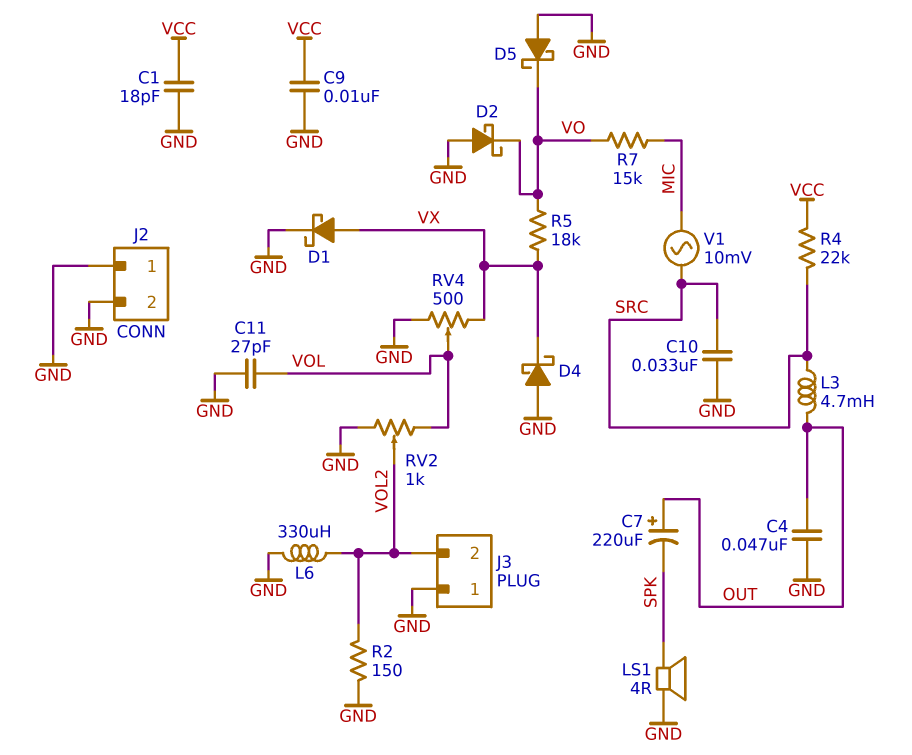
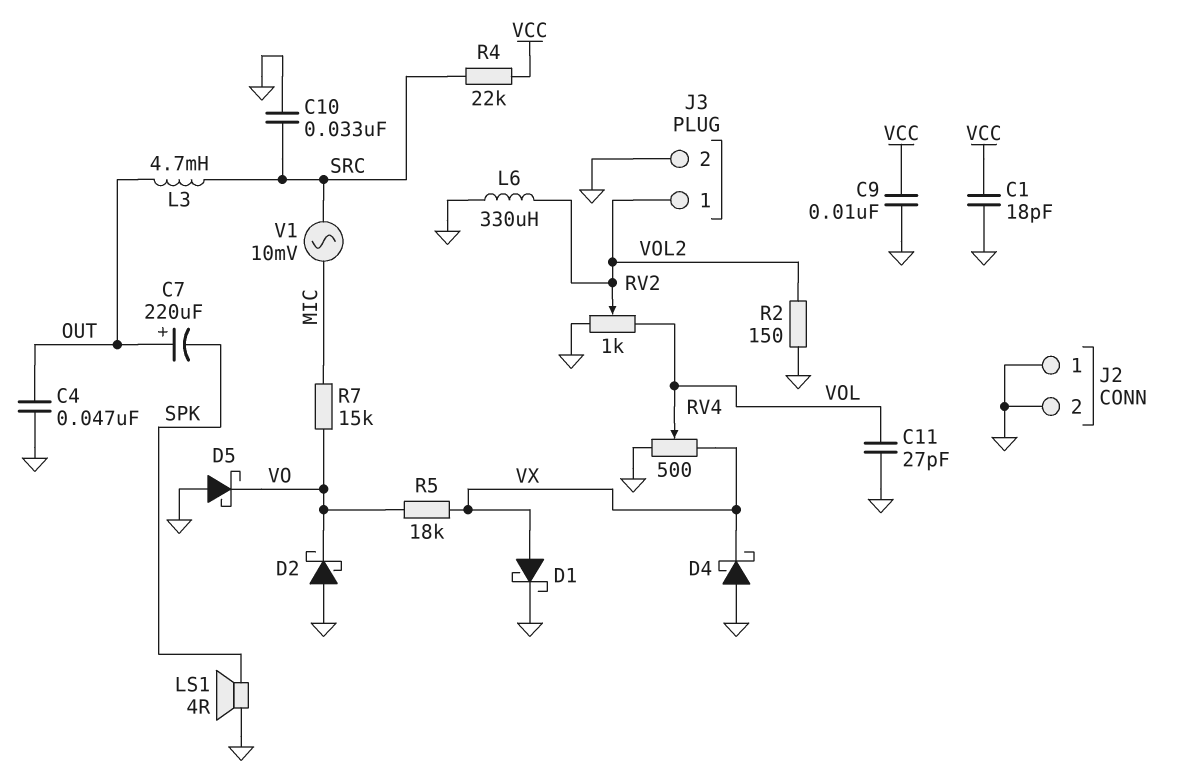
J3 pin 1: GND -> VOL2
J3 pin 2: VOL2 -> GND

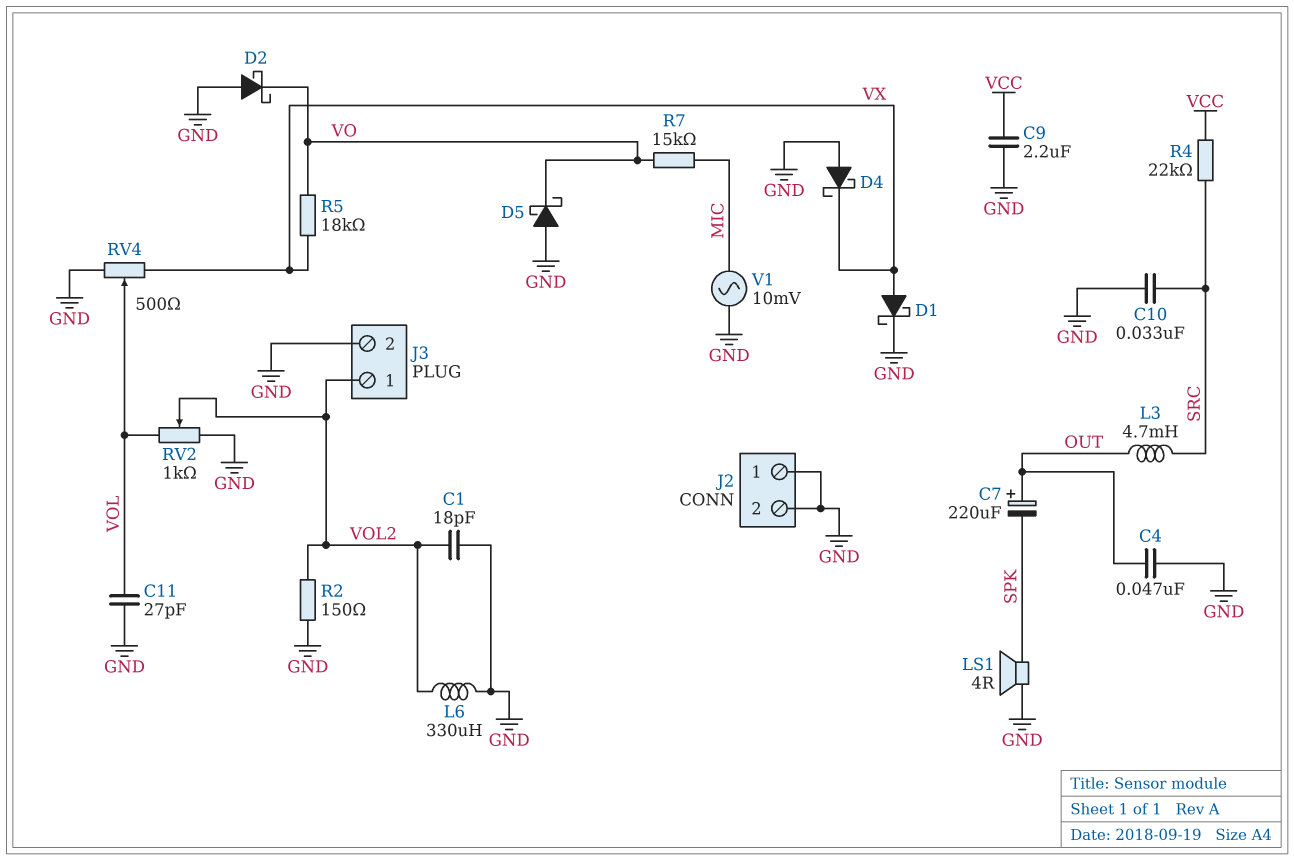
C1: 18pF (GND, VCC) -> 18pF (GND, VOL2)
C9: 10nF (GND, VCC) -> 2.2uF (GND, VCC)
V1: AC 10mV (MIC, SRC) -> AC 10mV (GND, MIC)

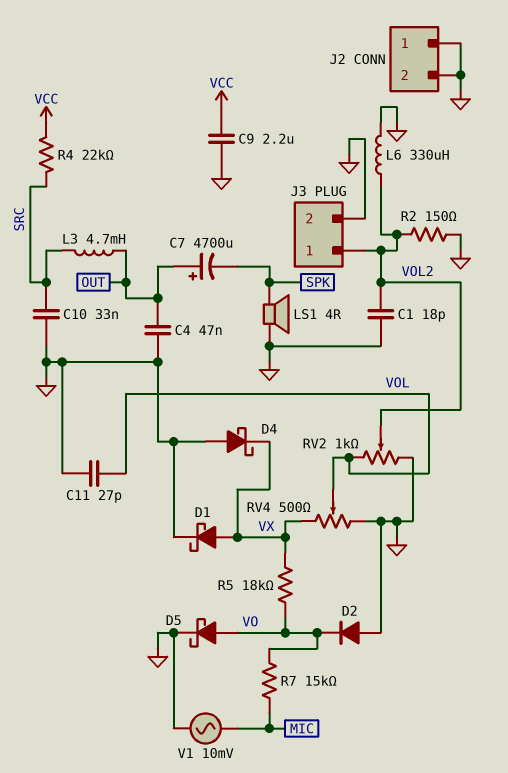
C7: 220uF (plus OUT, minus SPK) -> 4700uF (plus OUT, minus SPK)
D2: schottky (A GND, K VO) -> diode (A GND, K VO)
D5: schottky (A GND, K VO) -> schottky (A VO, K GND)

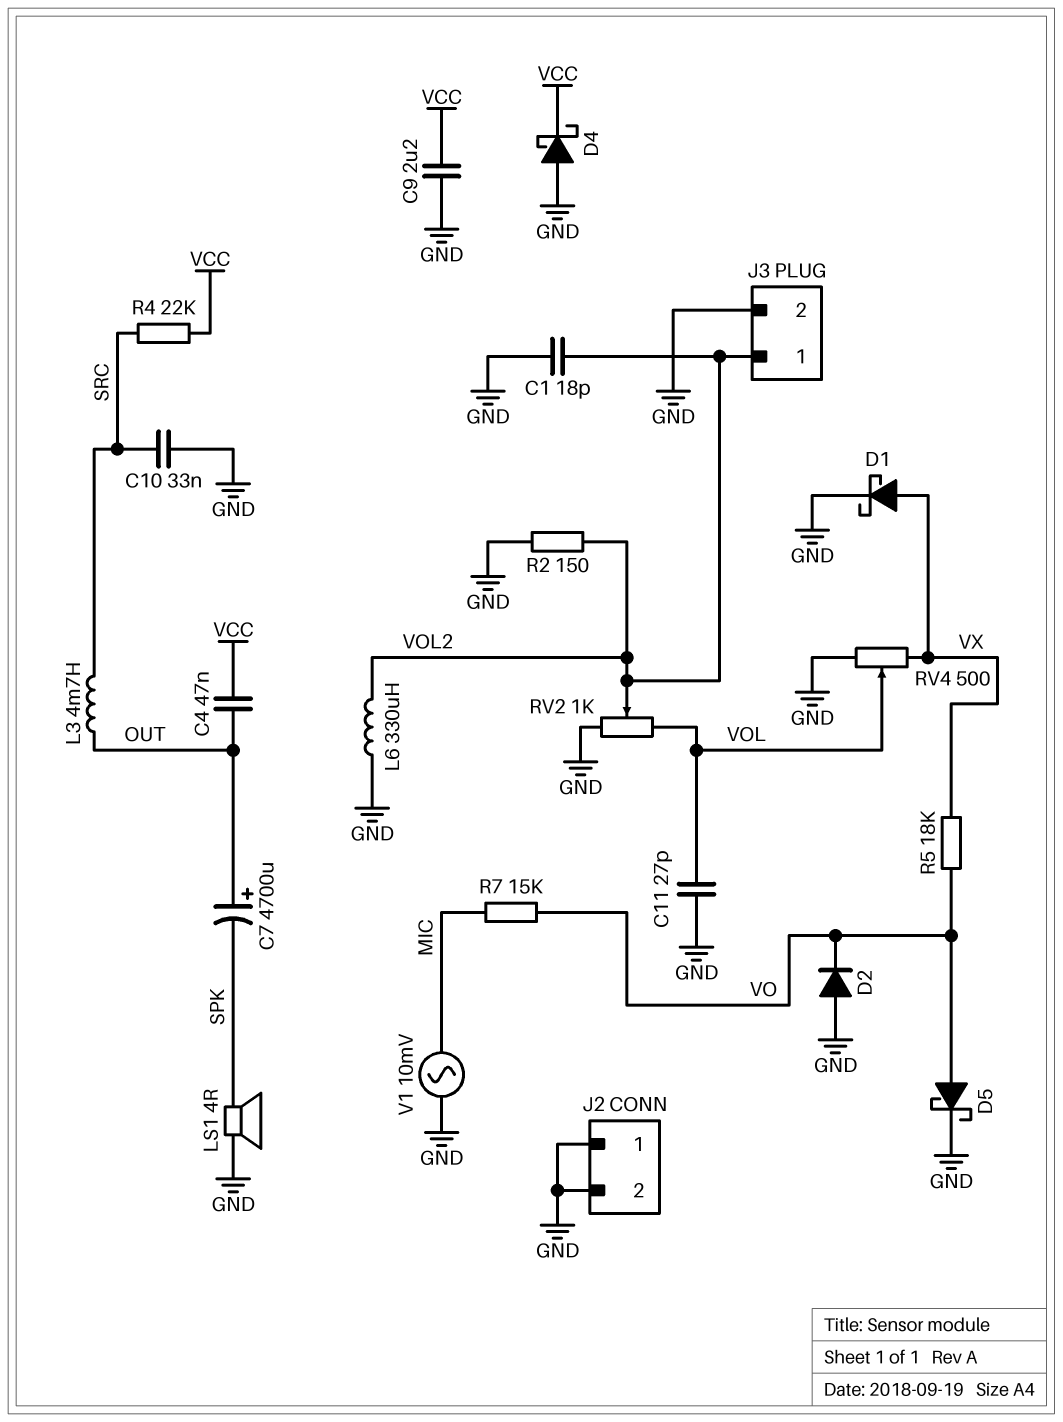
C4: 47nF (GND, OUT) -> 47nF (OUT, VCC)
D4: schottky (A GND, K VX) -> schottky (A GND, K VCC)

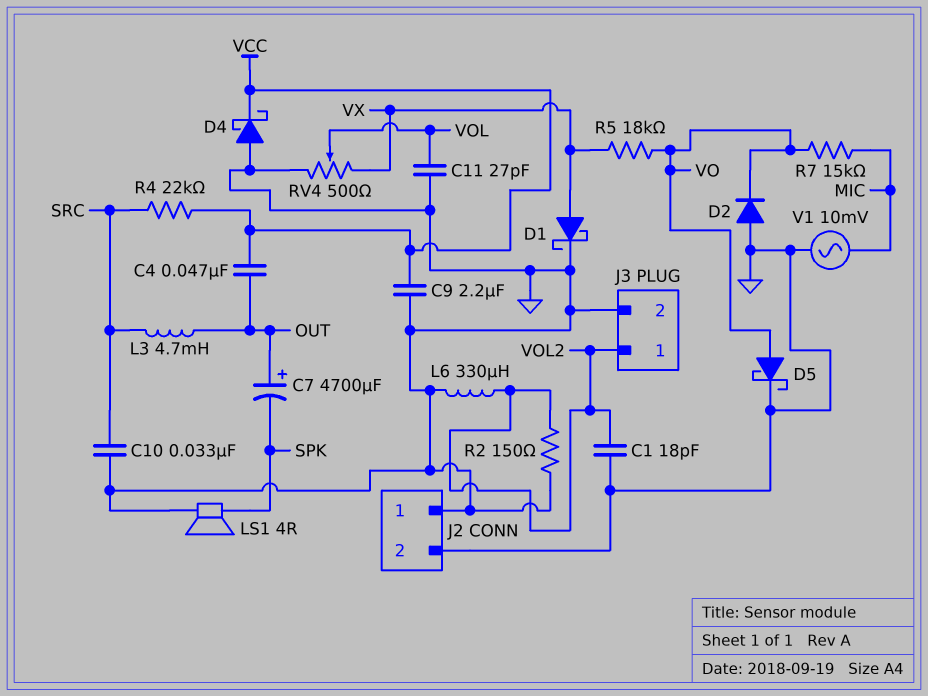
RV2: 1k (GND, VOL, wiper VOL2) -> none

